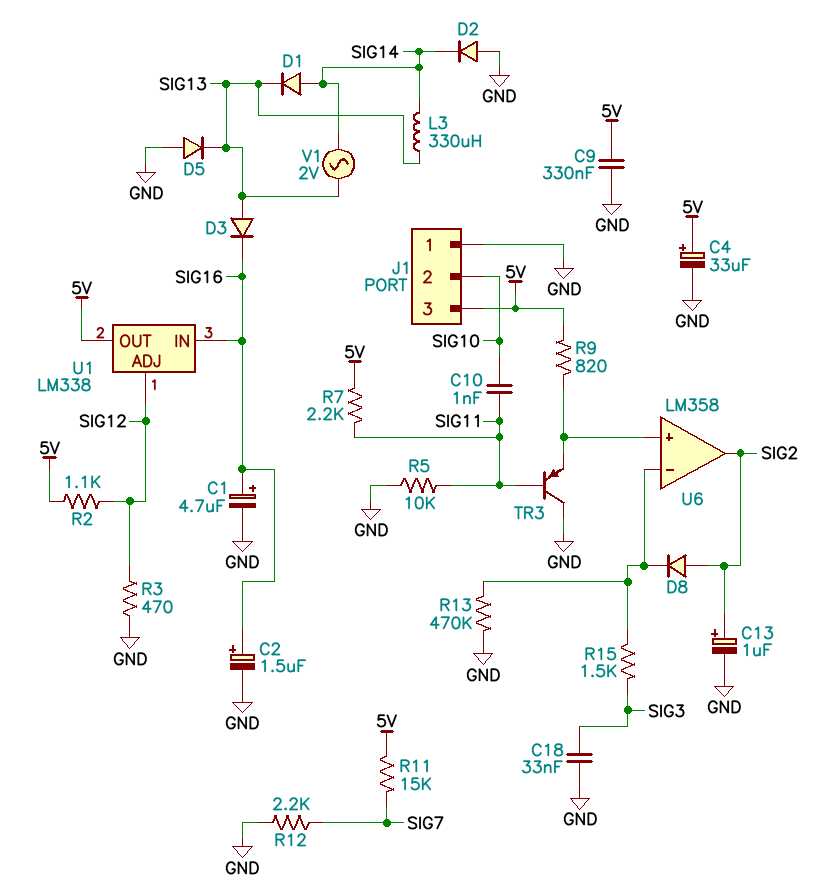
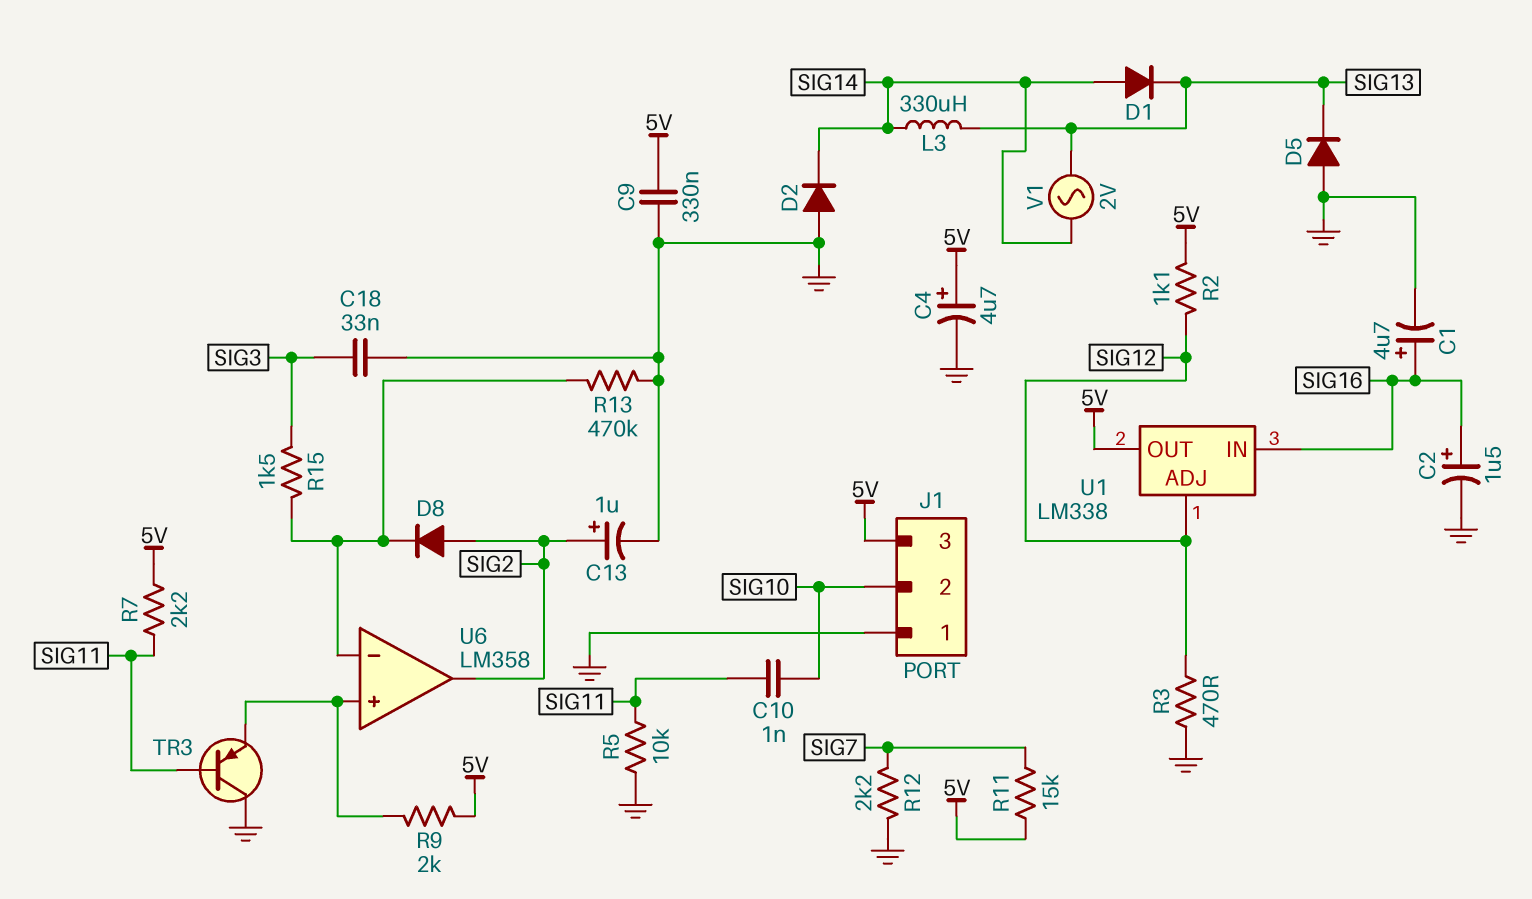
C4: 33uF (plus 5V, minus GND) -> 4.7uF (plus 5V, minus GND)
D3: diode (A SIG13, K SIG16) -> none
R9: 820 (5V, U6/in+) -> 2k (5V, U6/in+)

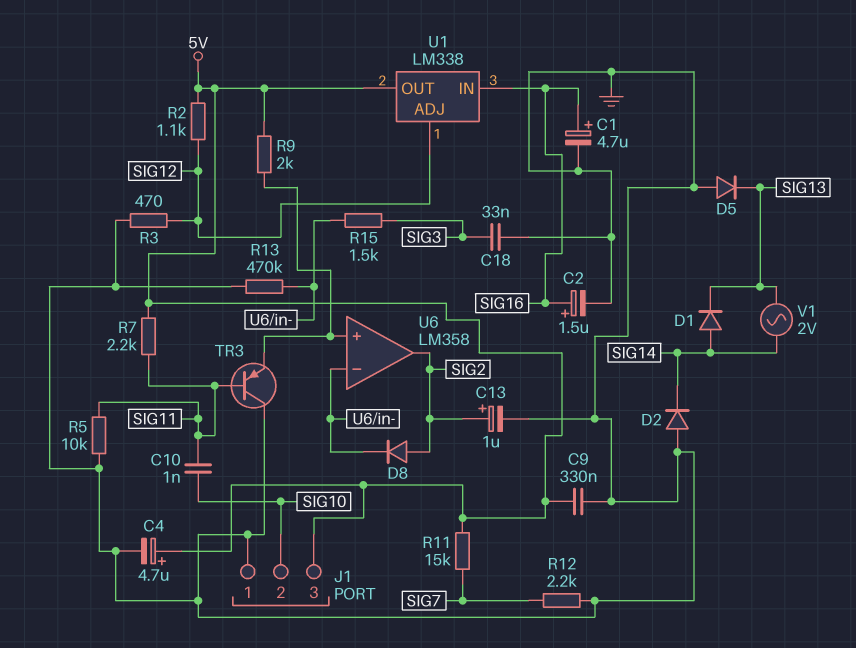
L3: 330uH (SIG13, SIG14) -> none

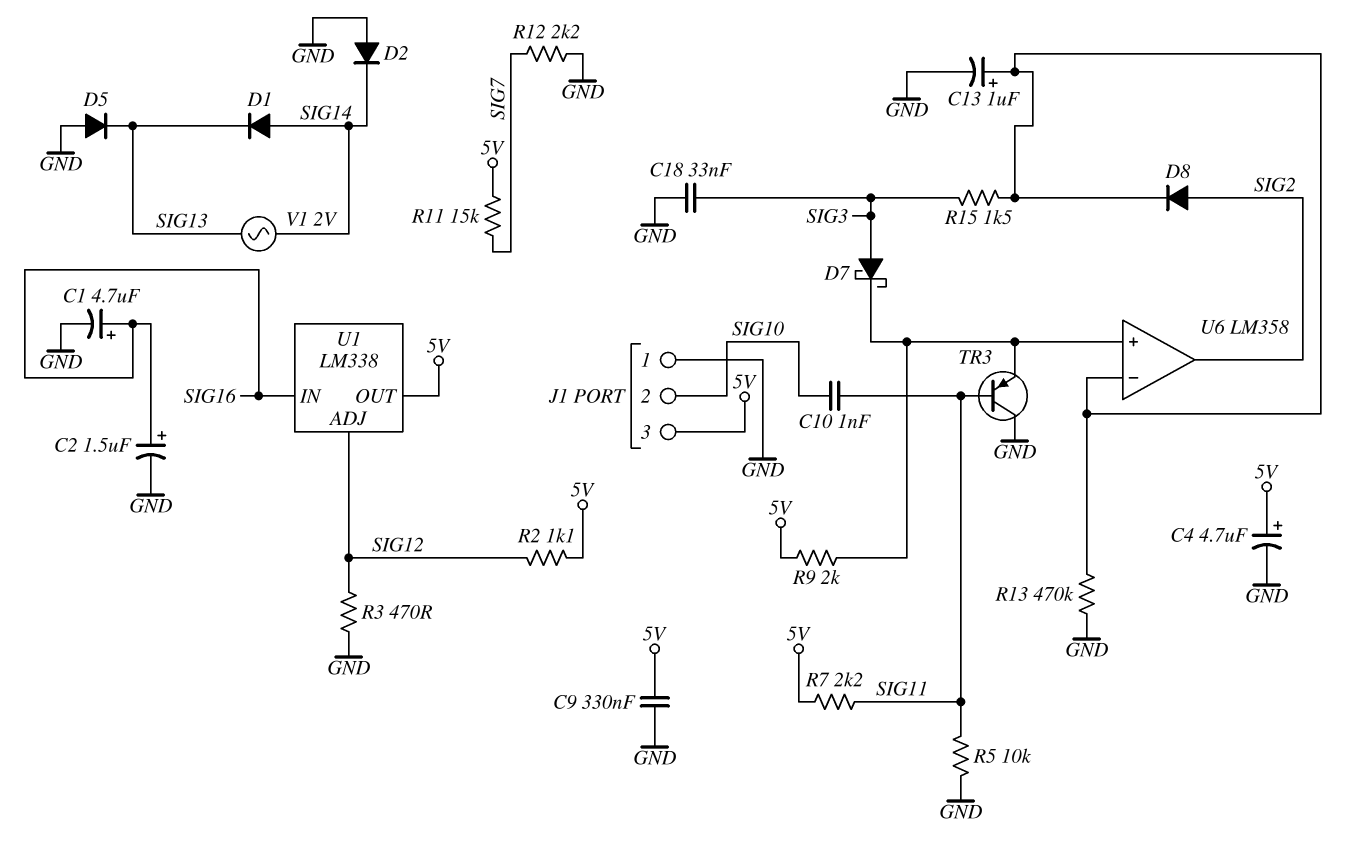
C13: 1uF (plus SIG2, minus GND) -> 1uF (plus U6/in-, minus GND)
D7: none -> schottky (A SIG3, K U6/in+)

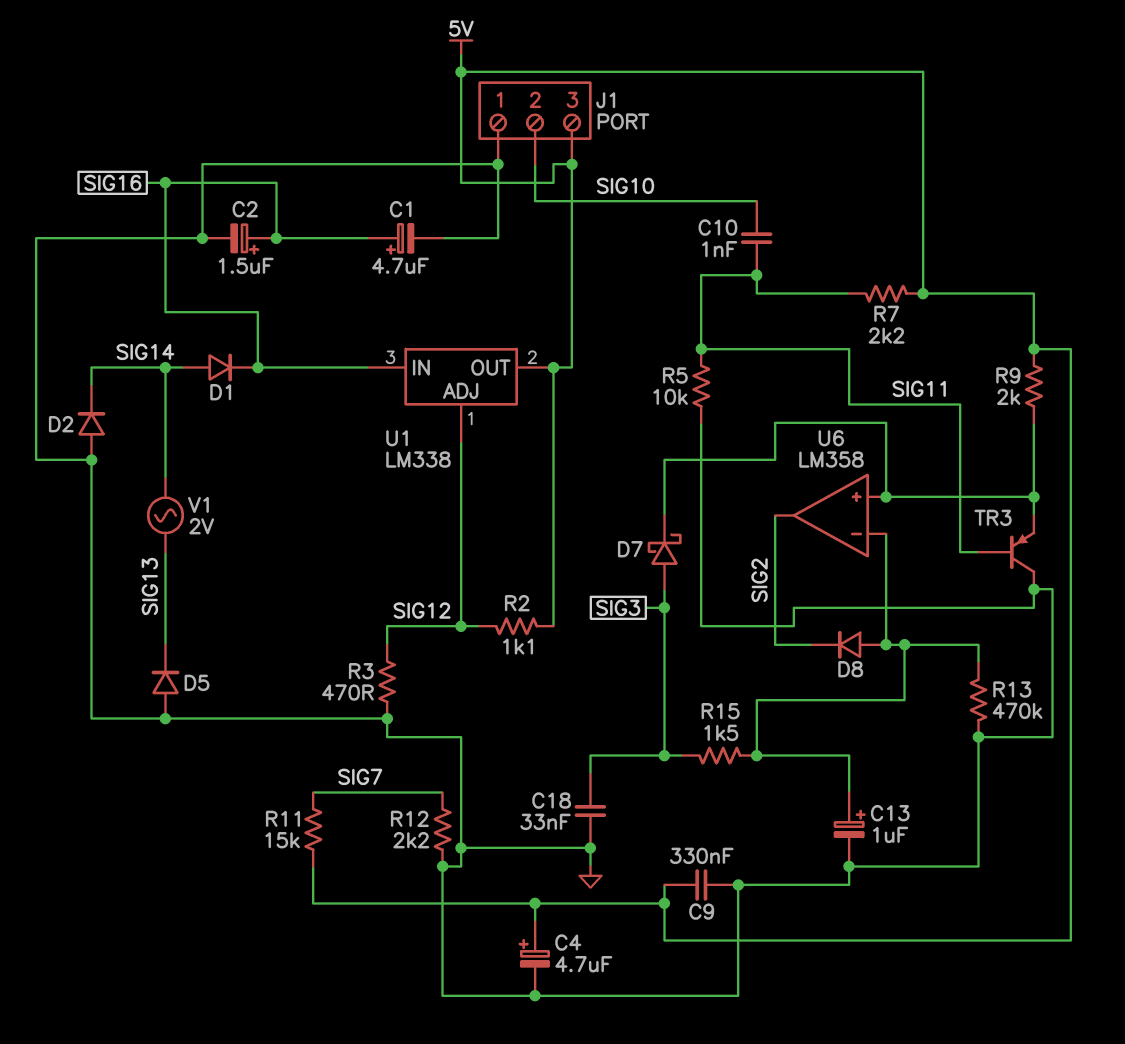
D1: diode (A SIG14, K SIG13) -> diode (A SIG14, K SIG16)
D8: diode (A SIG2, K U6/in-) -> diode (A U6/in-, K SIG2)

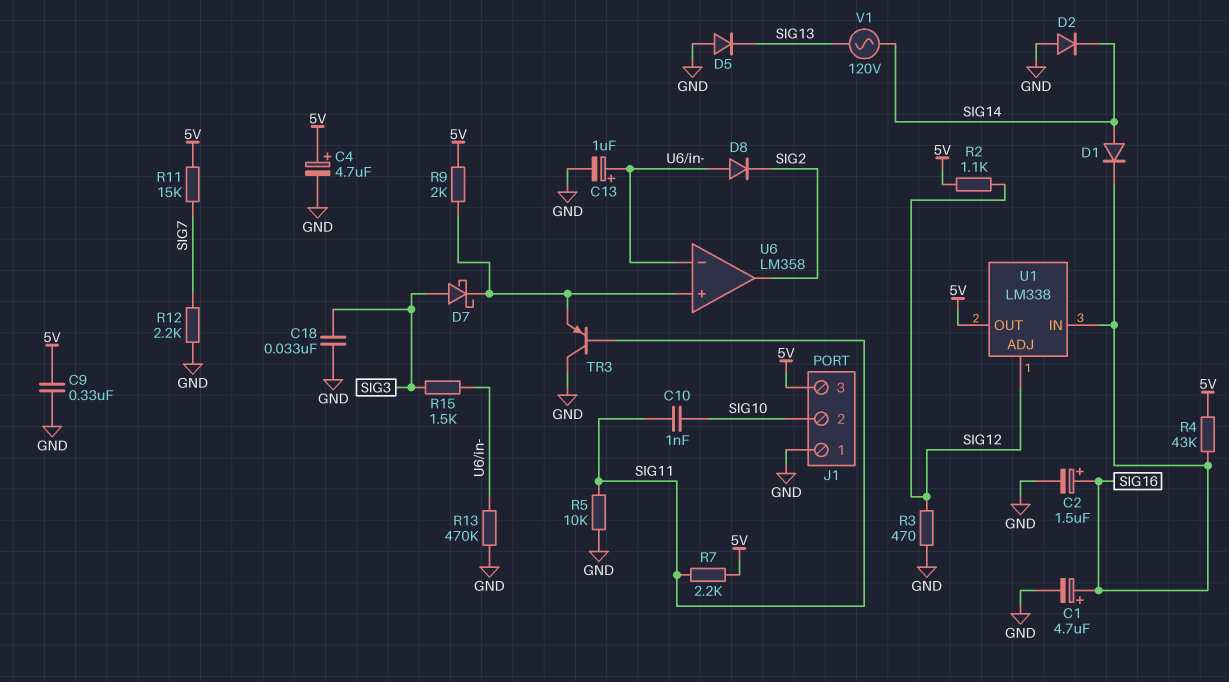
R4: none -> 43k (5V, SIG16)
V1: AC 2V (SIG13, SIG14) -> AC 120V (SIG13, SIG14)

